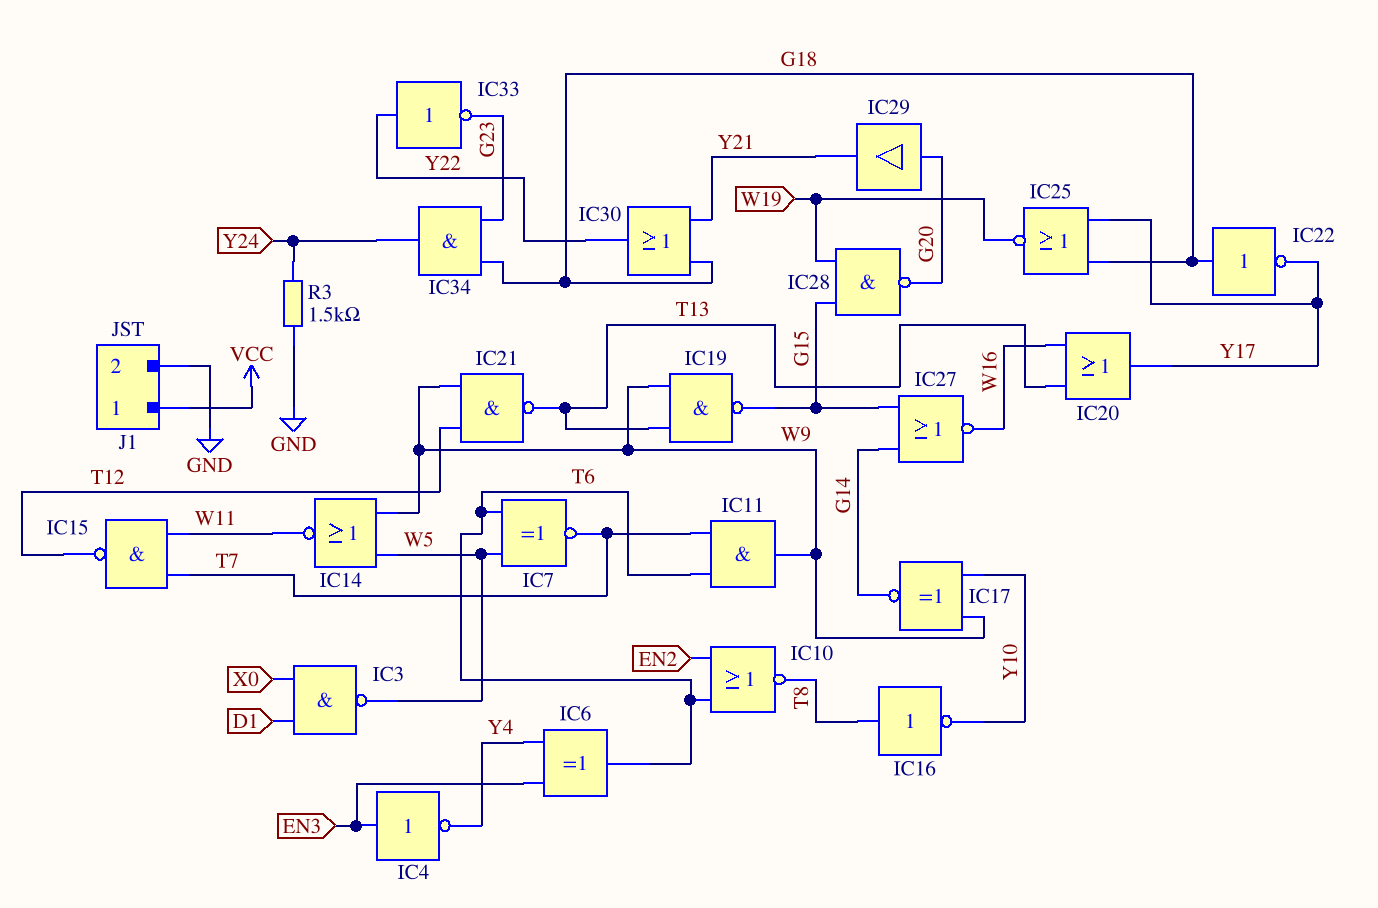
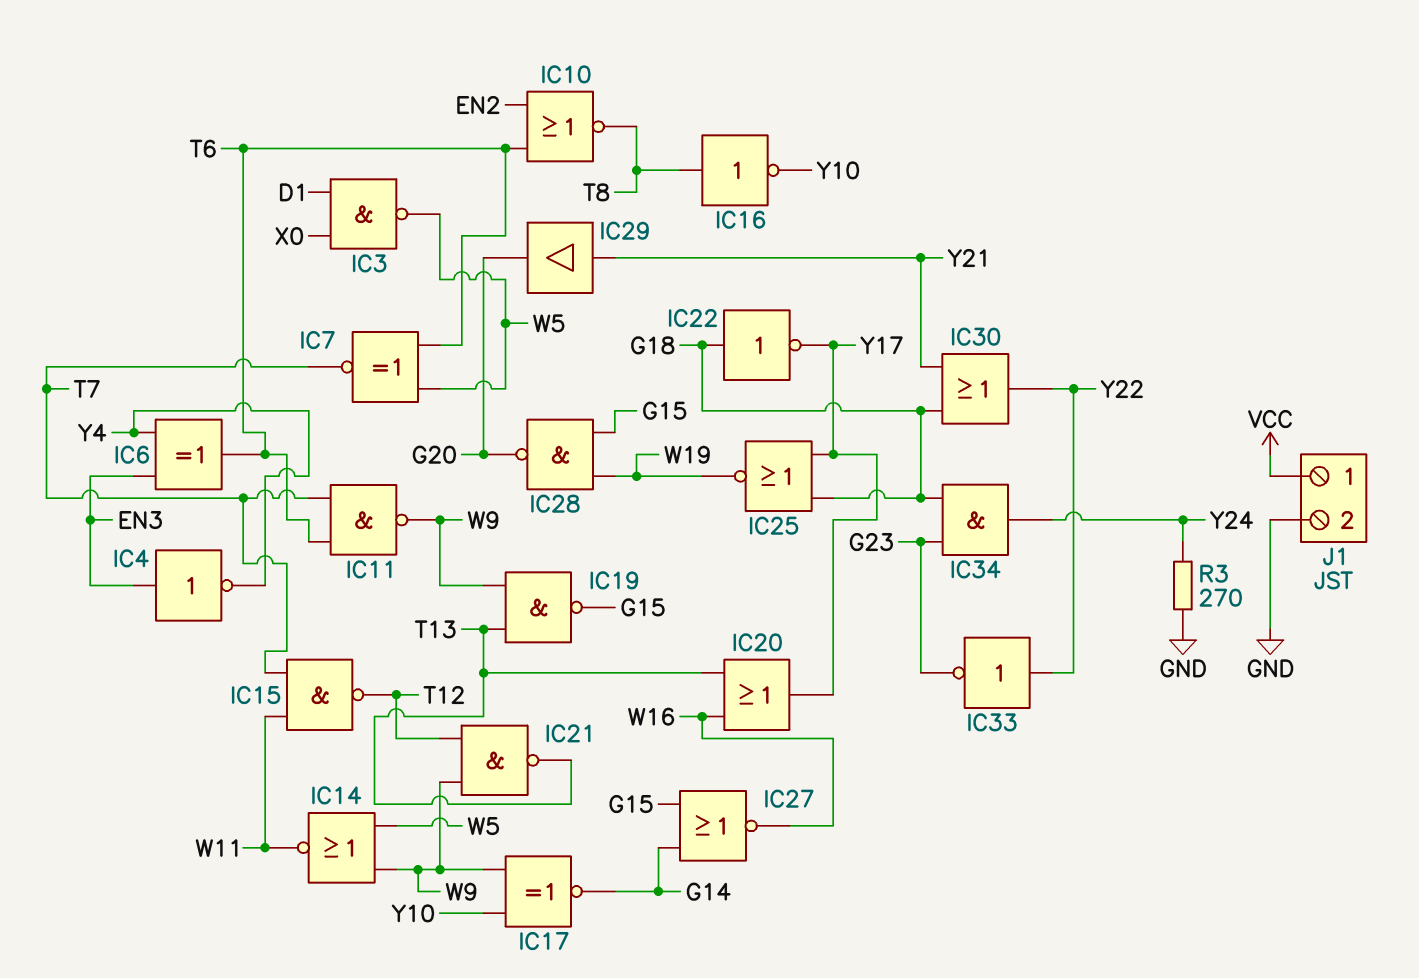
IC11: AND (in T6, in T7, out W9) -> NAND (in T6, in T7, out W9)
IC29: buffer (in G20, out Y21) -> buffer (in Y21, out G20)
R3: 1.5k (GND, Y24) -> 270 (GND, Y24)

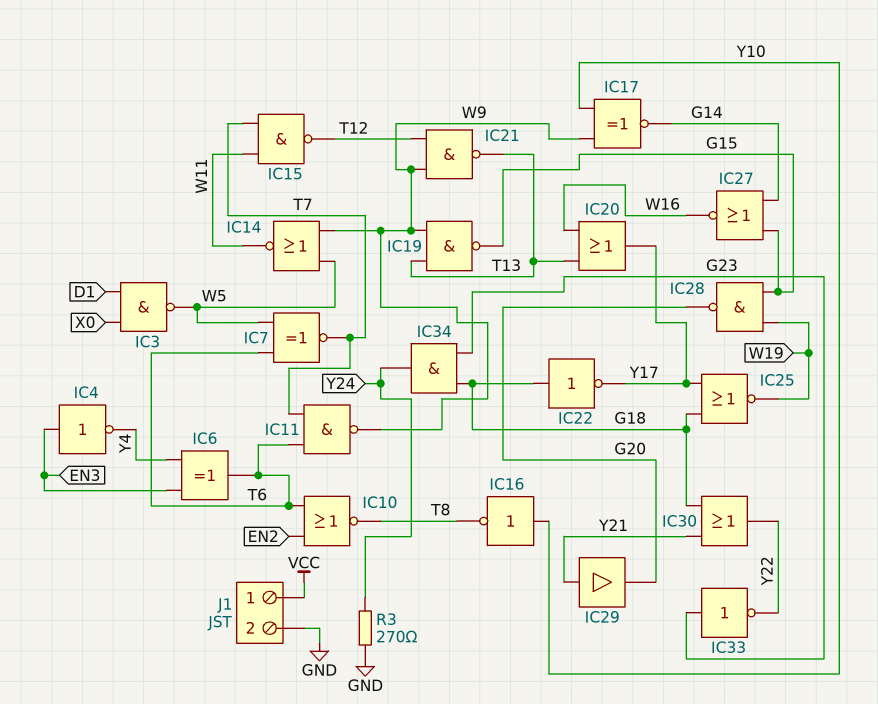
IC16: NOT (in T8, out Y10) -> NOT (in Y10, out T8)
IC33: NOT (in Y22, out G23) -> NOT (in G23, out Y22)

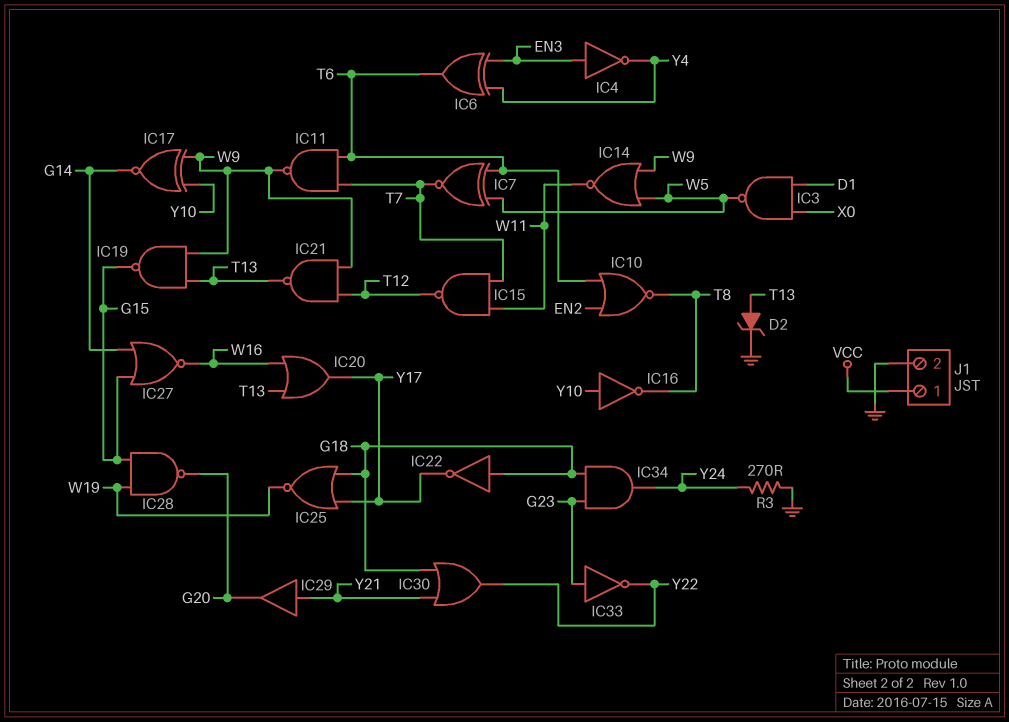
D2: none -> zener (A T13, K GND)

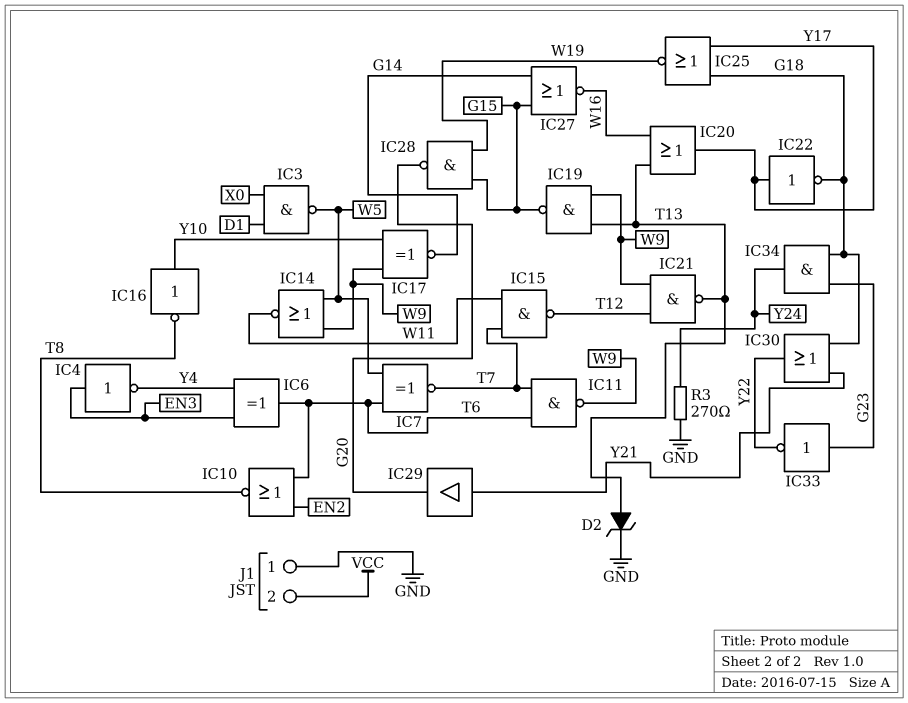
IC22: NOT (in G18, out Y17) -> NOT (in Y17, out G18)
J1 pin 1: VCC -> GND
J1 pin 2: GND -> VCC

